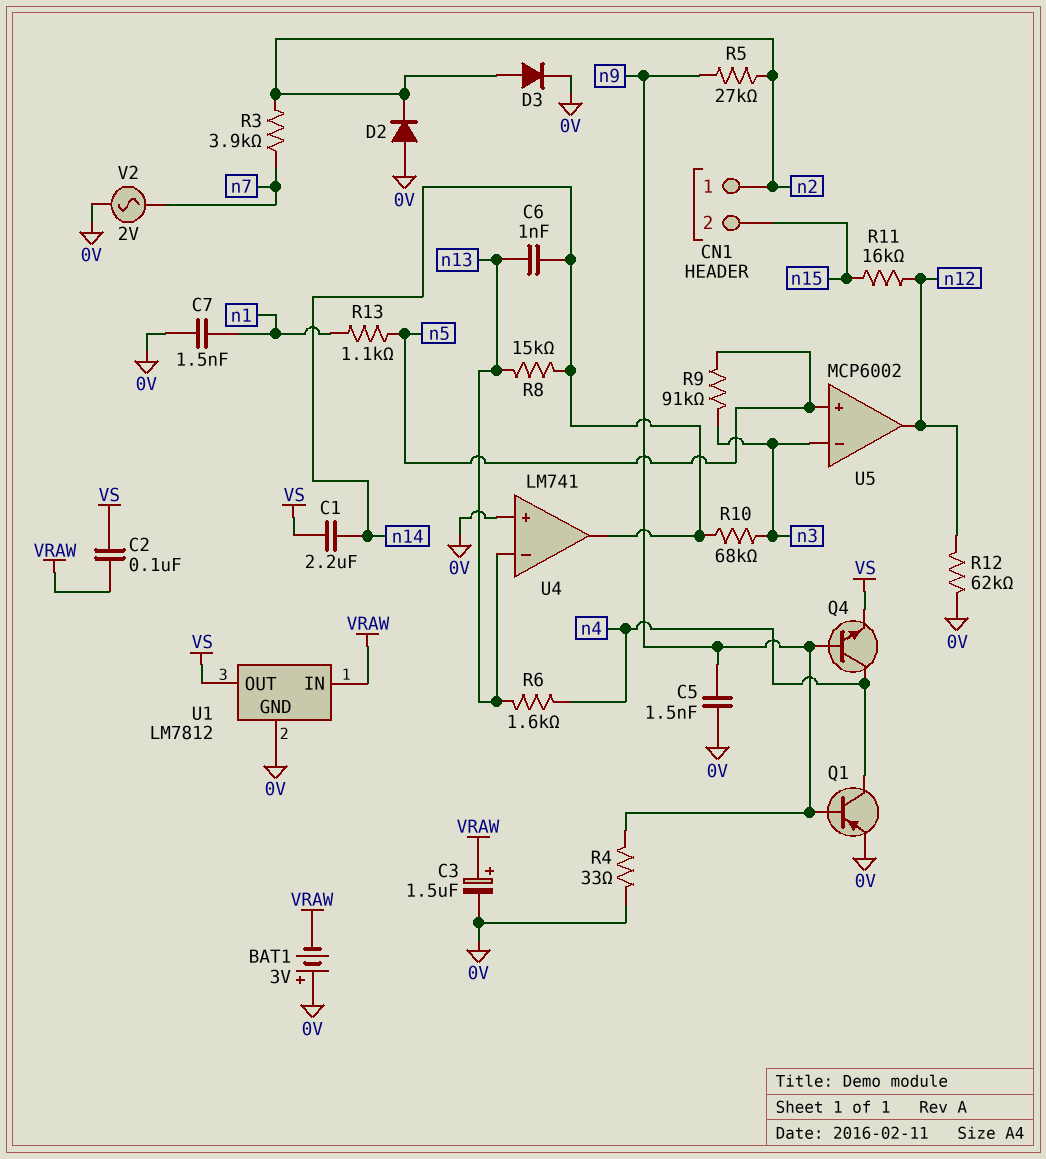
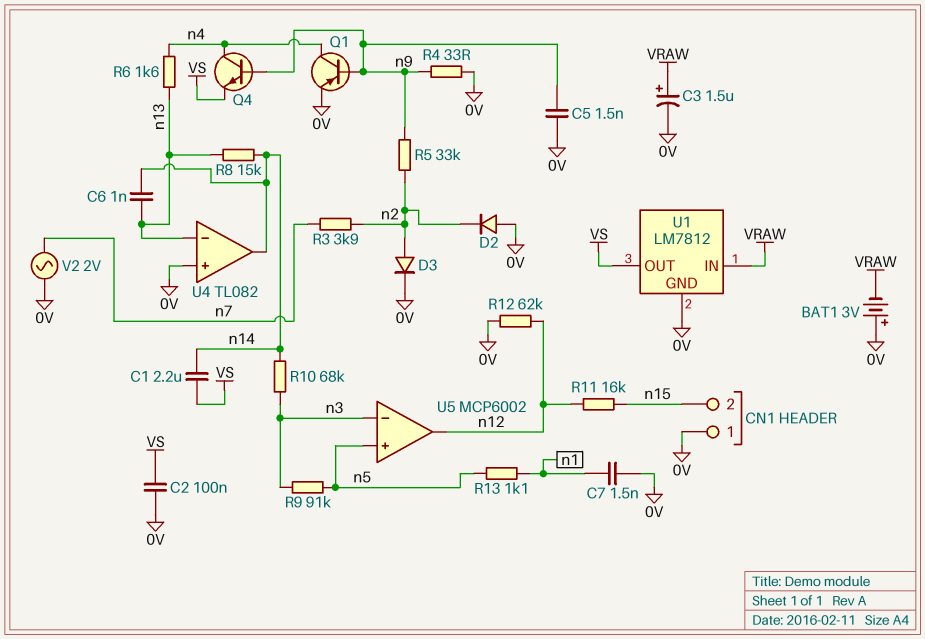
C2: 100nF (VRAW, VS) -> 100nF (0V, VS)
CN1 pin 1: n2 -> 0V
R5: 27k (n2, n9) -> 33k (n2, n9)
U4: LM741 -> TL082

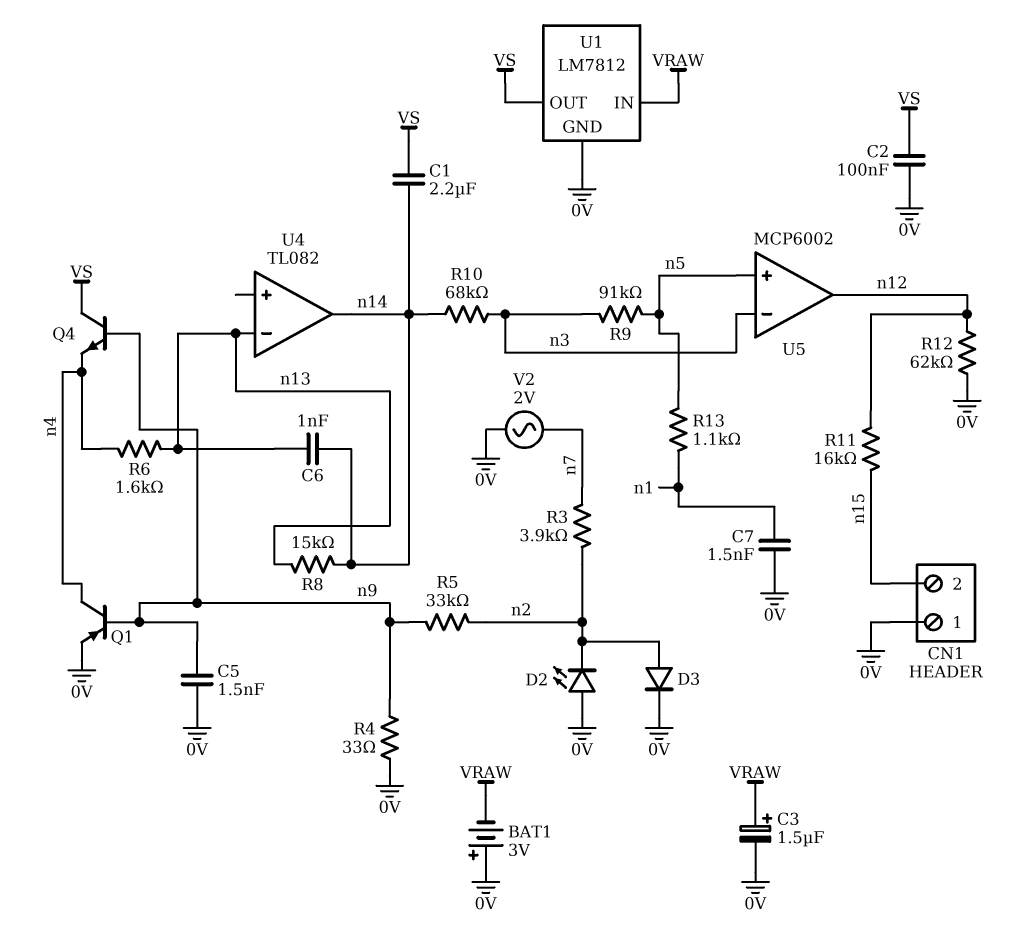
D2: diode (A 0V, K n2) -> LED (A 0V, K n2)
Q4: NPN (B n9, C n4, E VS) -> NPN (B n9, C VS, E n4)
U4 pin in+: 0V -> none

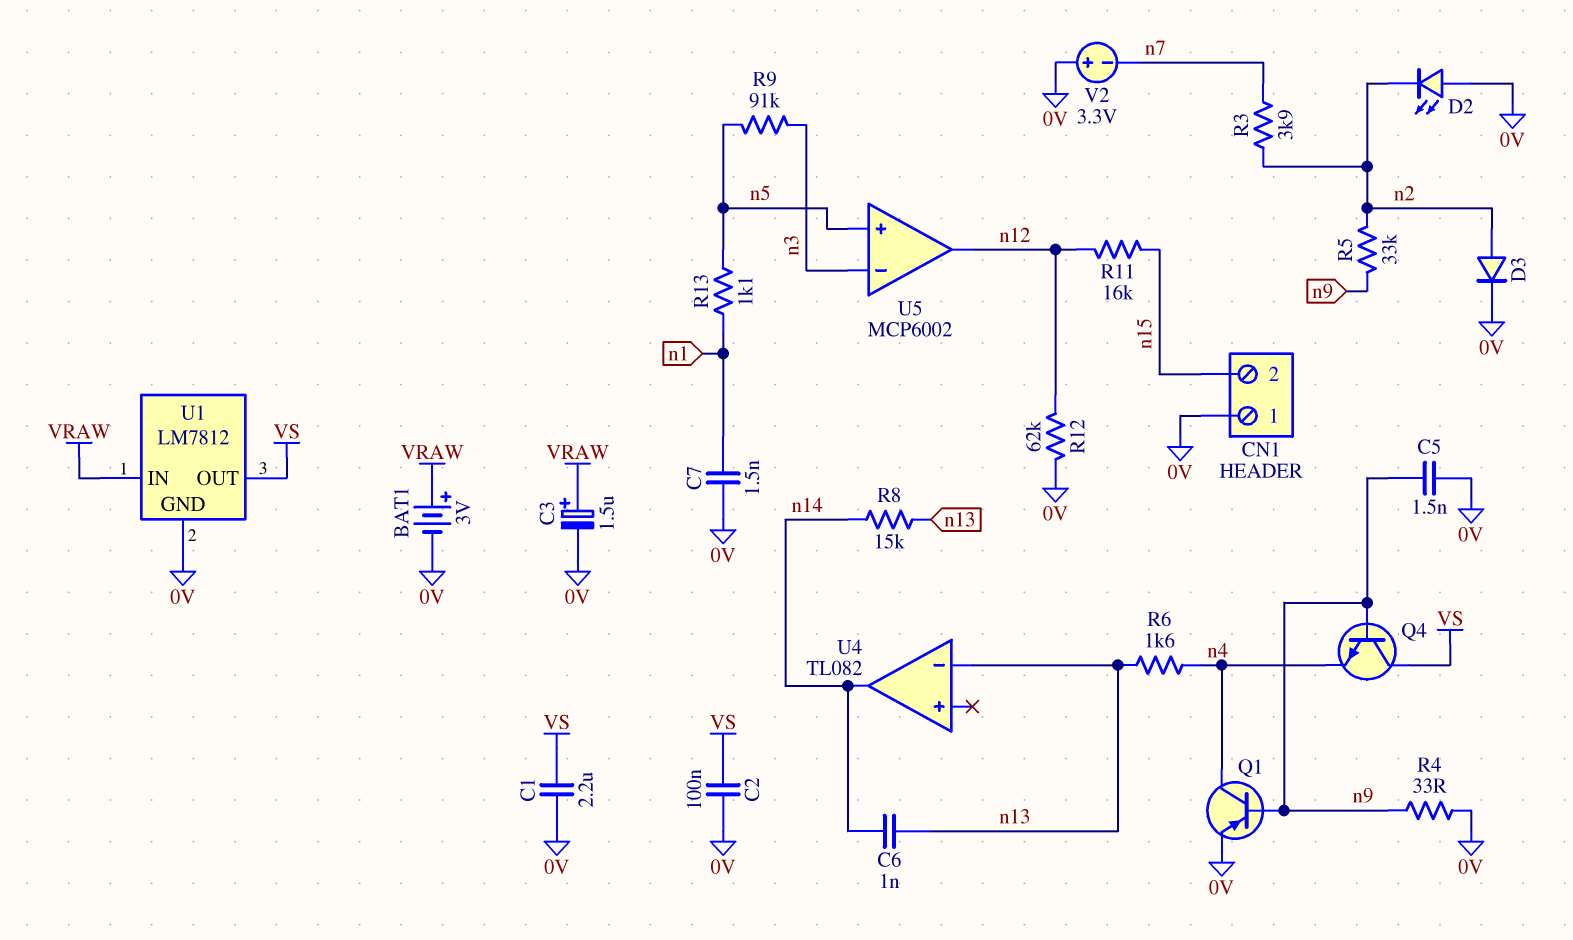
BAT1: 3V (plus 0V, minus VRAW) -> 3V (plus VRAW, minus 0V)
C1: 2.2uF (VS, n14) -> 2.2uF (0V, VS)
R10: 68k (n3, n14) -> none
V2: AC 2V (0V, n7) -> 3.3V (plus 0V, minus n7)

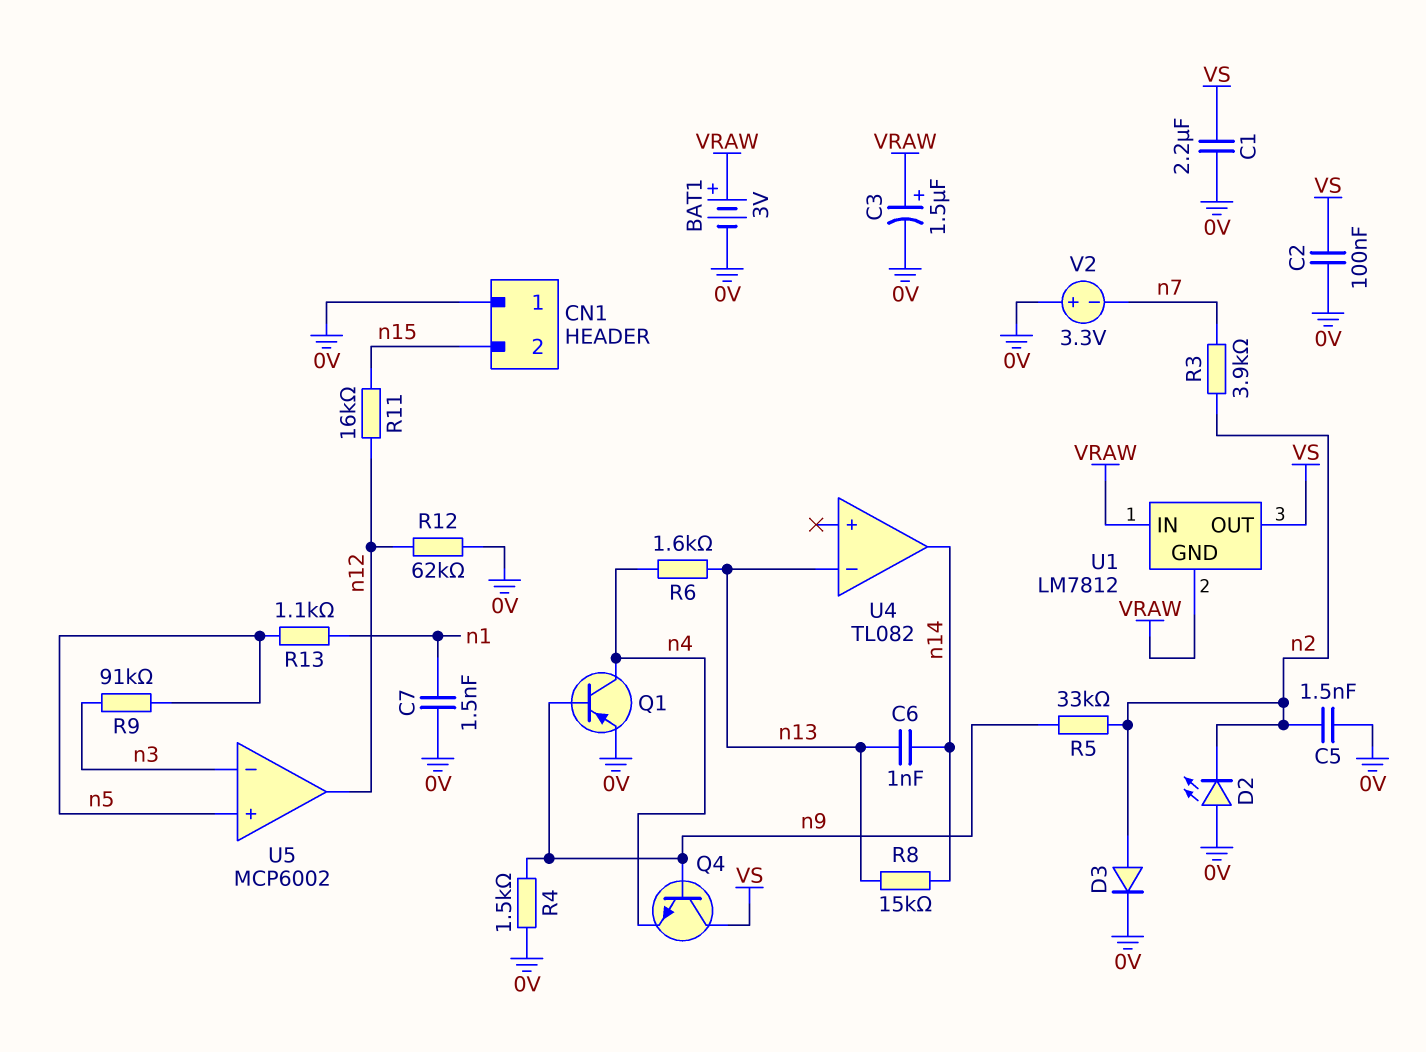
C5: 1.5nF (0V, n9) -> 1.5nF (0V, n2)
R4: 33 (0V, n9) -> 1.5k (0V, n9)
U1 pin GND: 0V -> VRAW

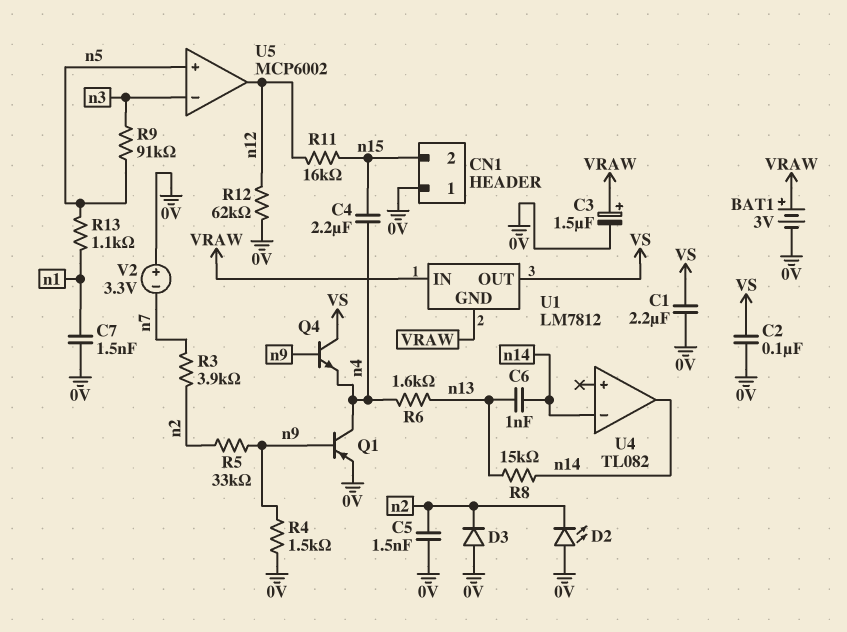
C4: none -> 2.2uF (n4, n15)
D3: diode (A n2, K 0V) -> diode (A 0V, K n2)
U4 pin in-: n13 -> n14

